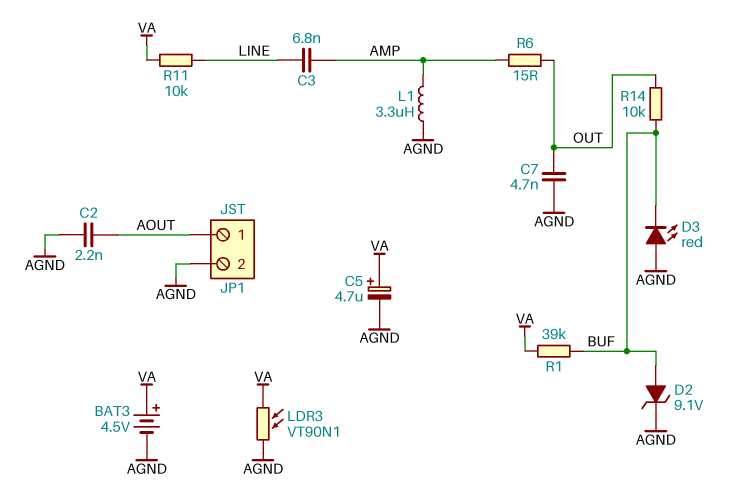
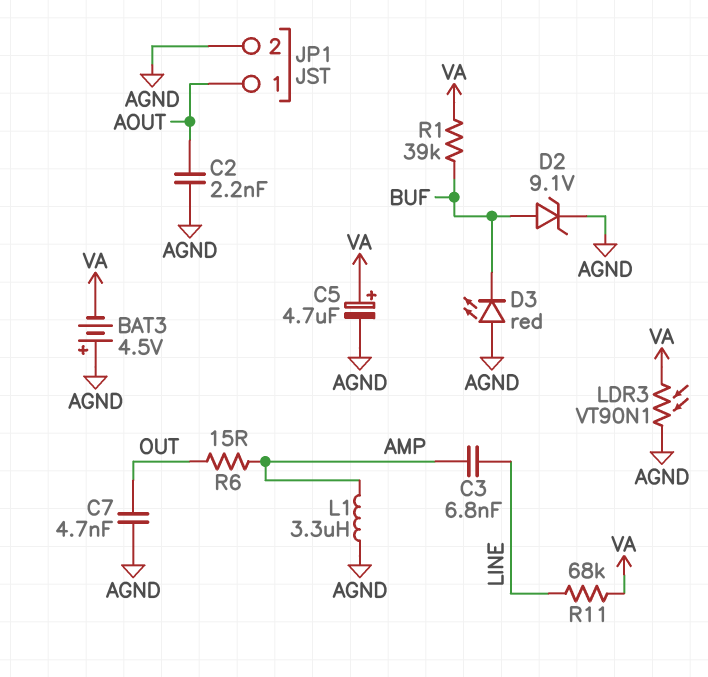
BAT3: 4.5V (plus VA, minus AGND) -> 4.5V (plus AGND, minus VA)
R11: 10k (LINE, VA) -> 68k (LINE, VA)
R14: 10k (BUF, OUT) -> none

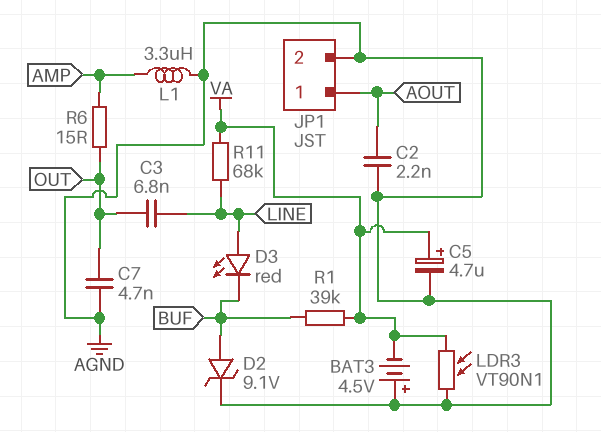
C3: 6.8nF (AMP, LINE) -> 6.8nF (LINE, OUT)
D3: LED red (A AGND, K BUF) -> LED red (A LINE, K BUF)

